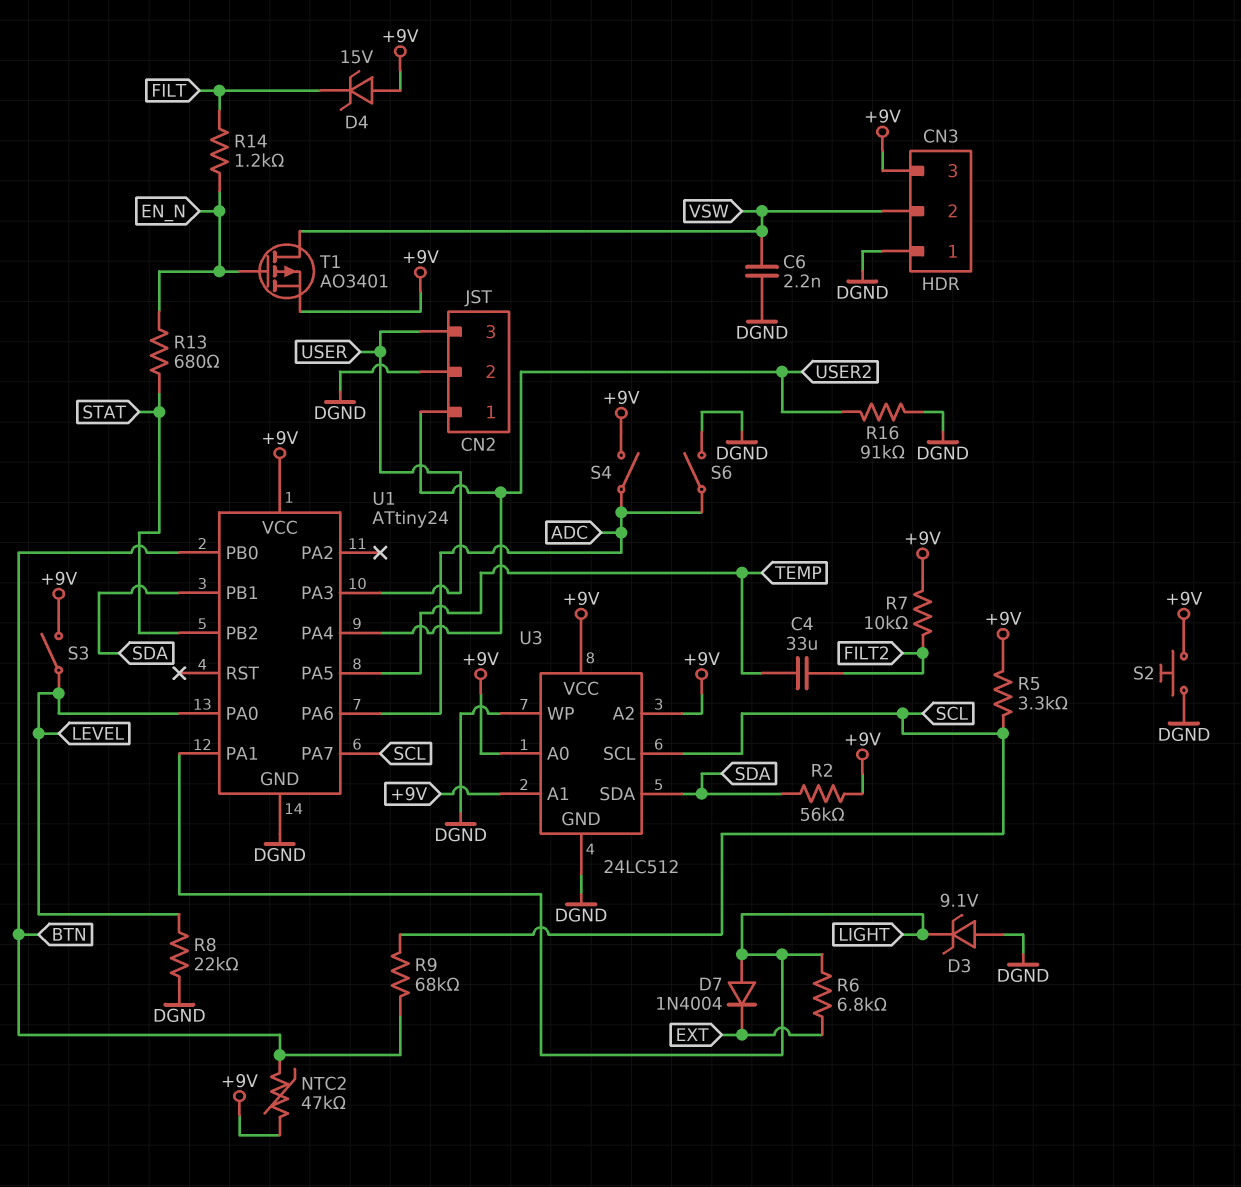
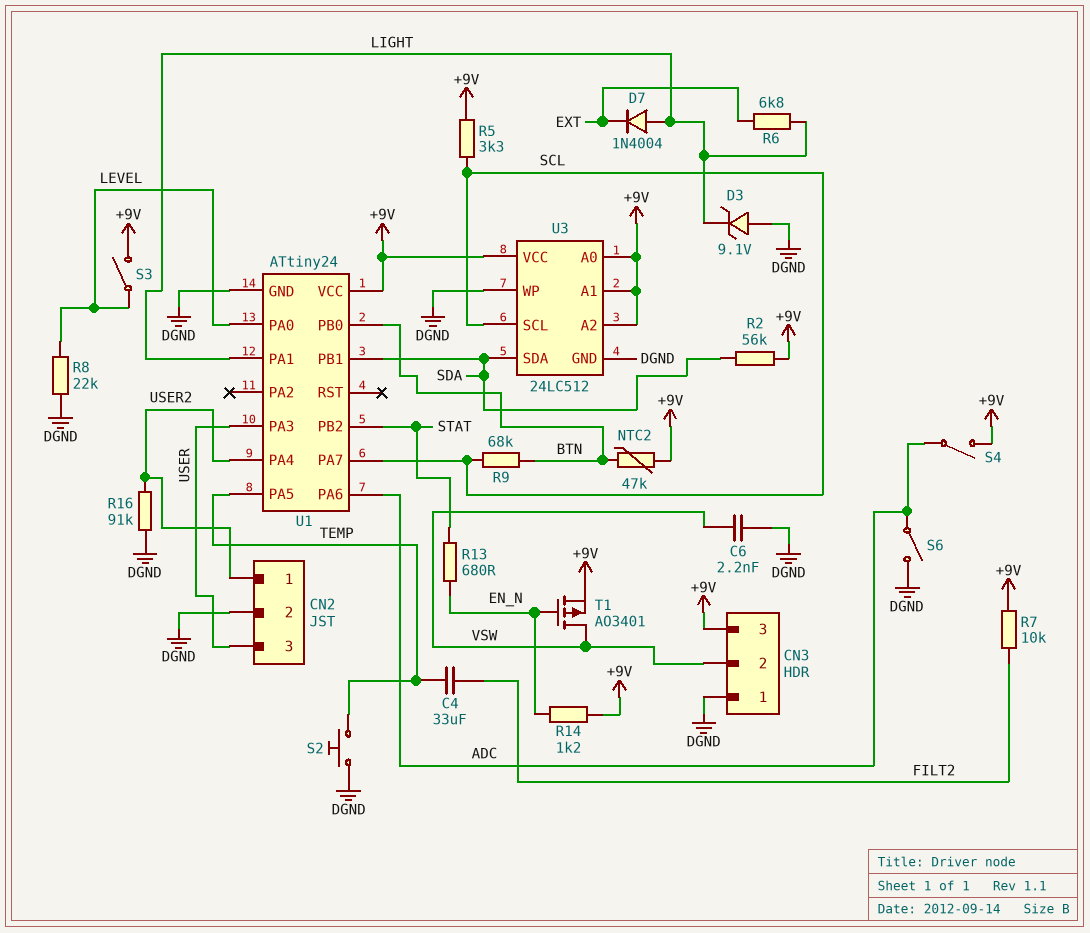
D4: zener 15V (A +9V, K FILT) -> none
R14: 1.2k (EN_N, FILT) -> 1.2k (+9V, EN_N)
S2: button (+9V, DGND) -> button (DGND, TEMP)

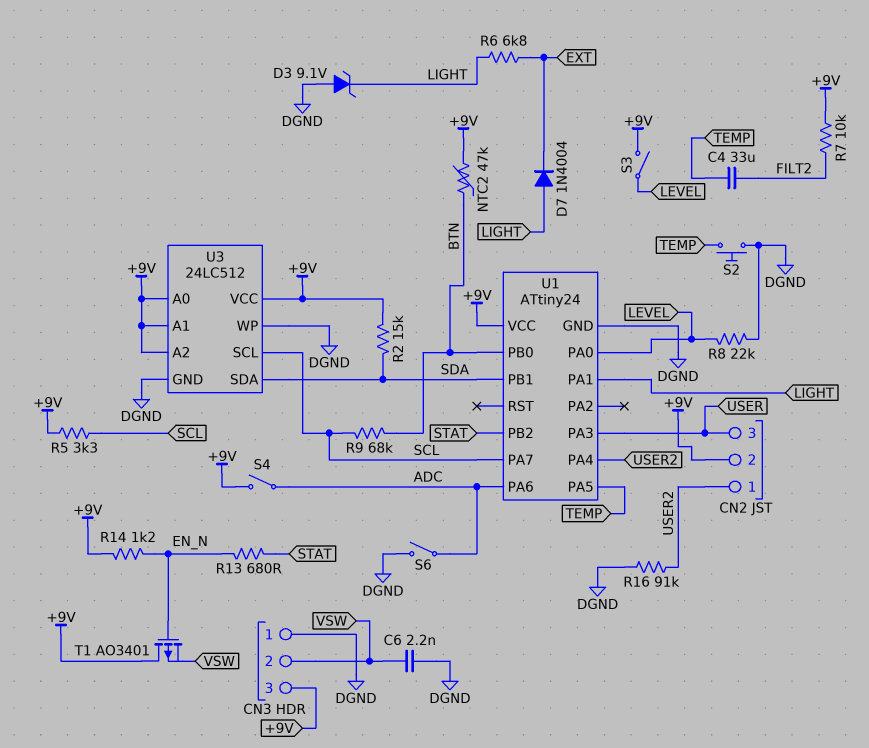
CN2 pin 2: DGND -> +9V
R2: 56k (+9V, SDA) -> 15k (+9V, SDA)
T1: PMOS AO3401 (G EN_N, D VSW, S +9V) -> PMOS AO3401 (G EN_N, D +9V, S VSW)

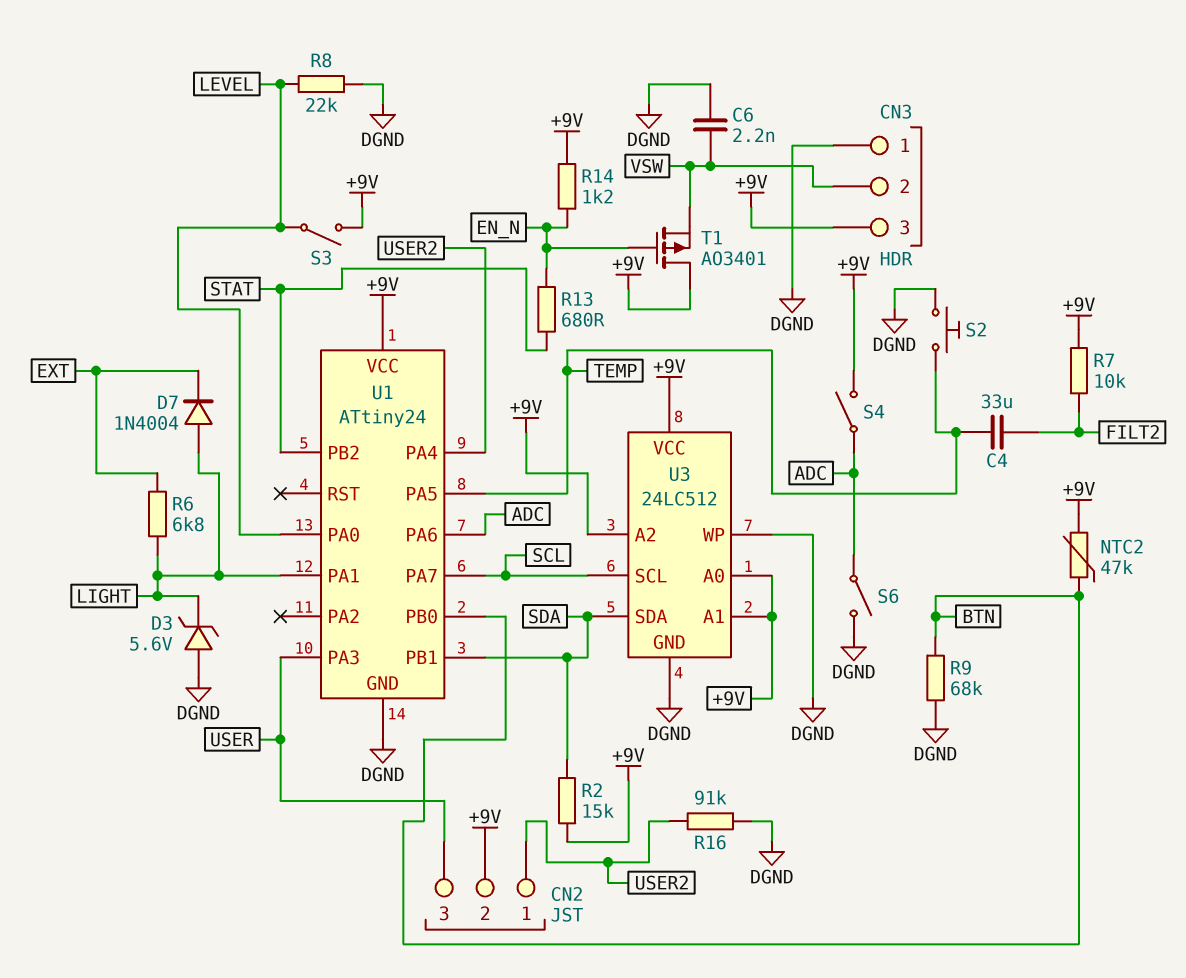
D3: zener 9.1V (A DGND, K LIGHT) -> zener 5.6V (A DGND, K LIGHT)
R5: 3.3k (+9V, SCL) -> none
R9: 68k (BTN, SCL) -> 68k (BTN, DGND)

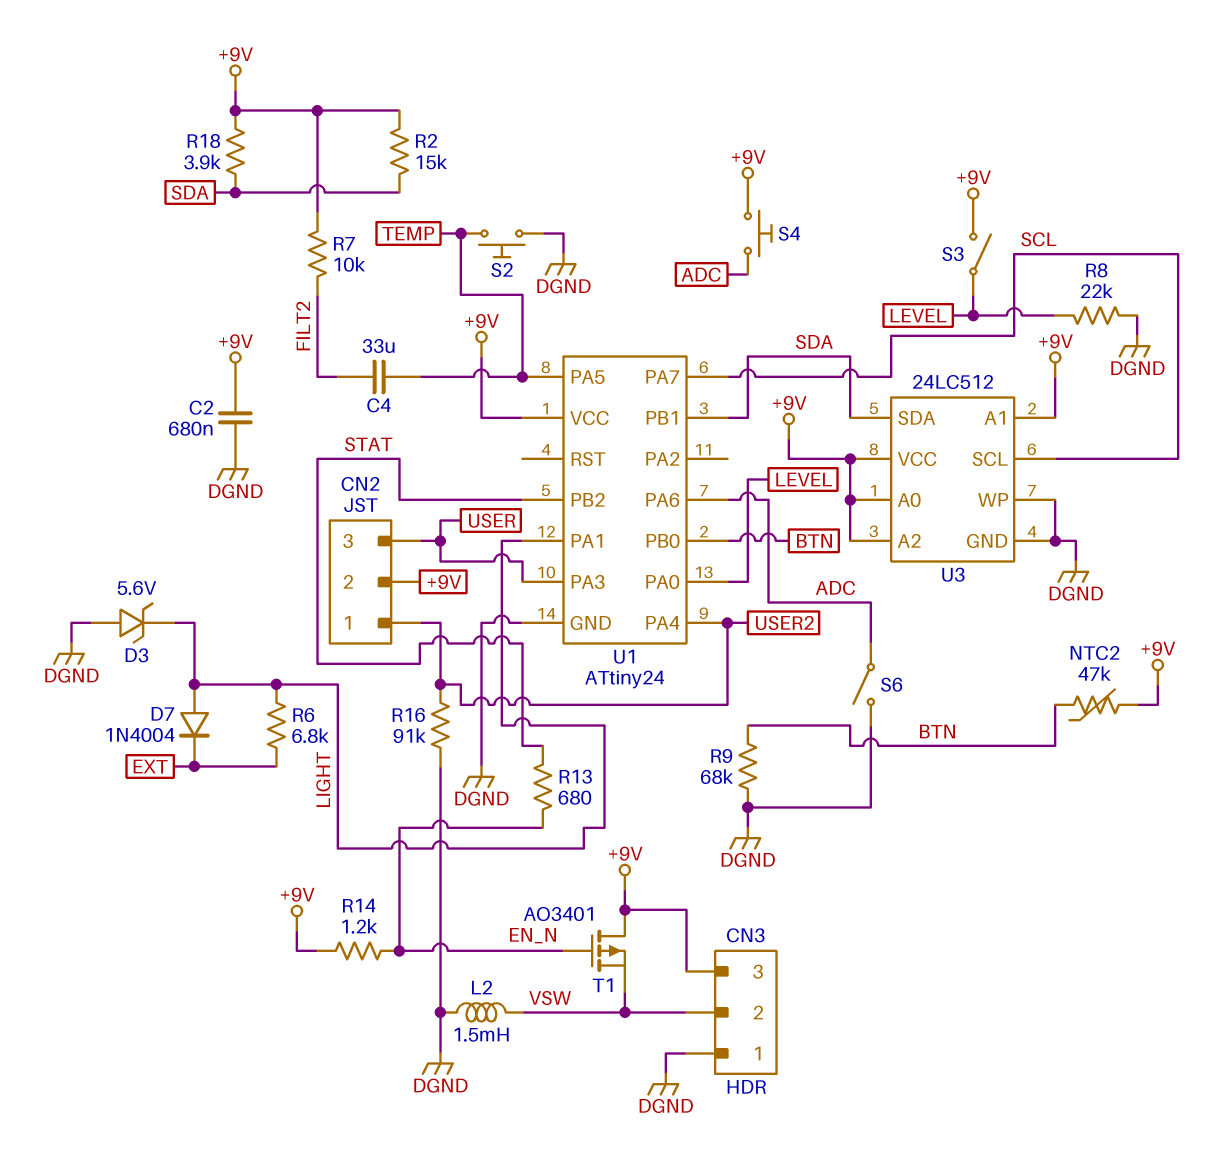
C2: none -> 680nF (+9V, DGND)
C6: 2.2nF (DGND, VSW) -> none
L2: none -> 1.5mH (DGND, VSW)
R18: none -> 3.9k (+9V, SDA)
S4: switch (+9V, ADC) -> button (+9V, ADC)

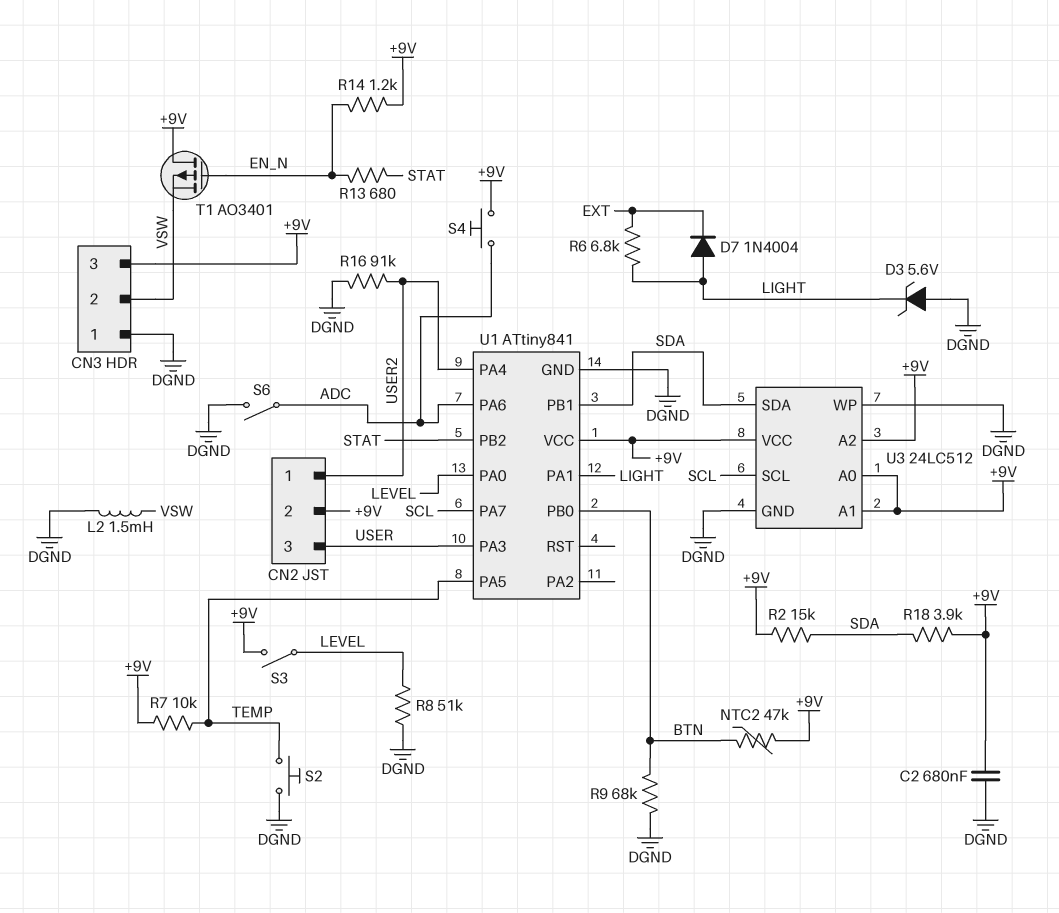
C4: 33uF (FILT2, TEMP) -> none
R7: 10k (+9V, FILT2) -> 10k (+9V, TEMP)
R8: 22k (DGND, LEVEL) -> 51k (DGND, LEVEL)
U1: ATtiny24 -> ATtiny841

